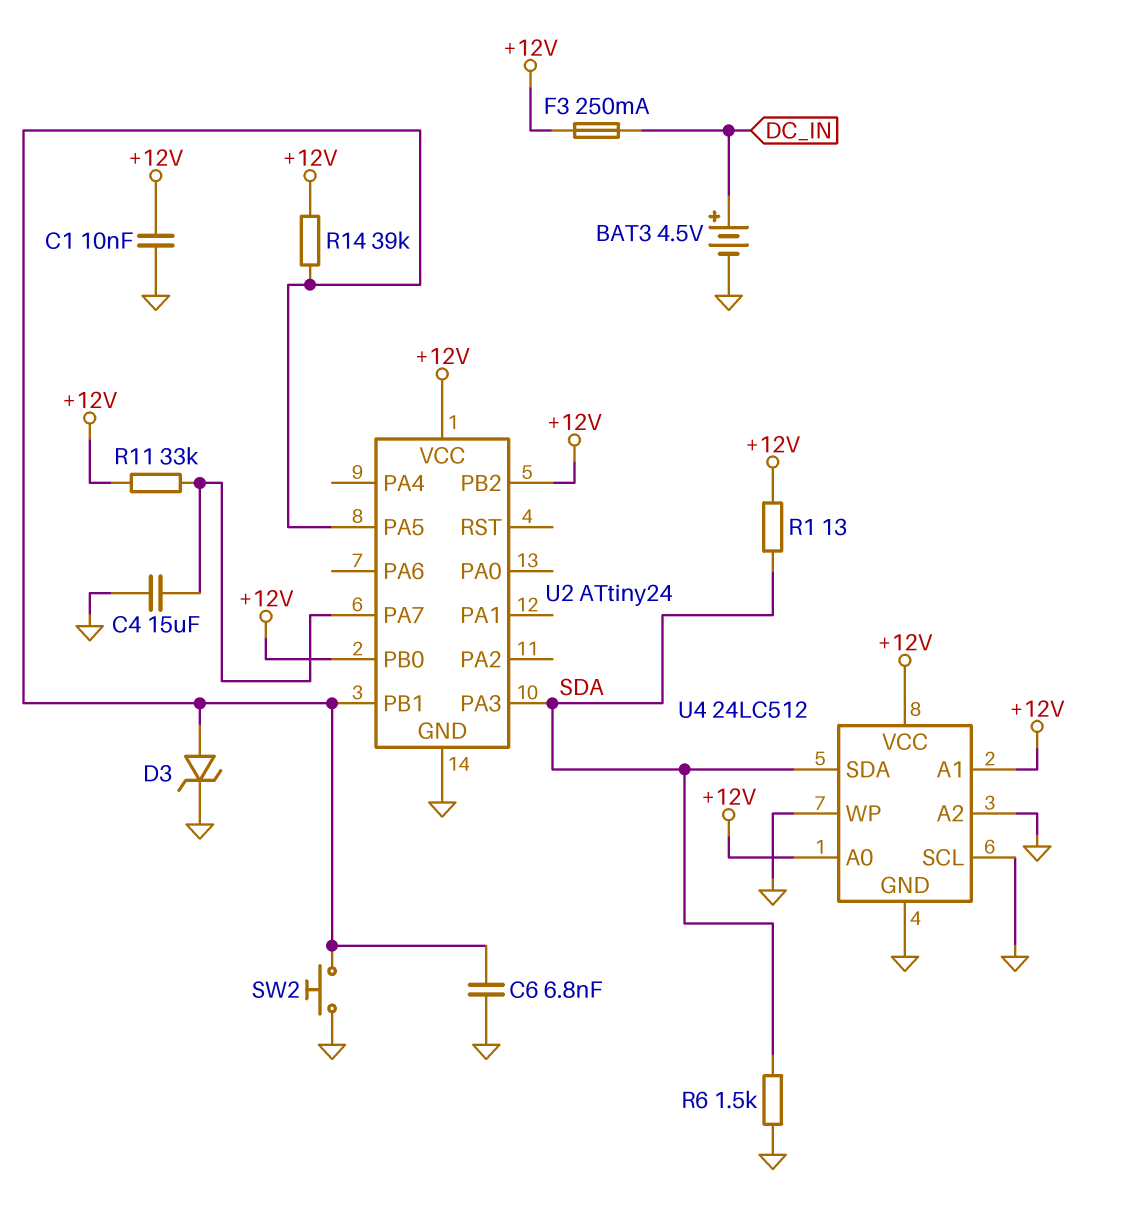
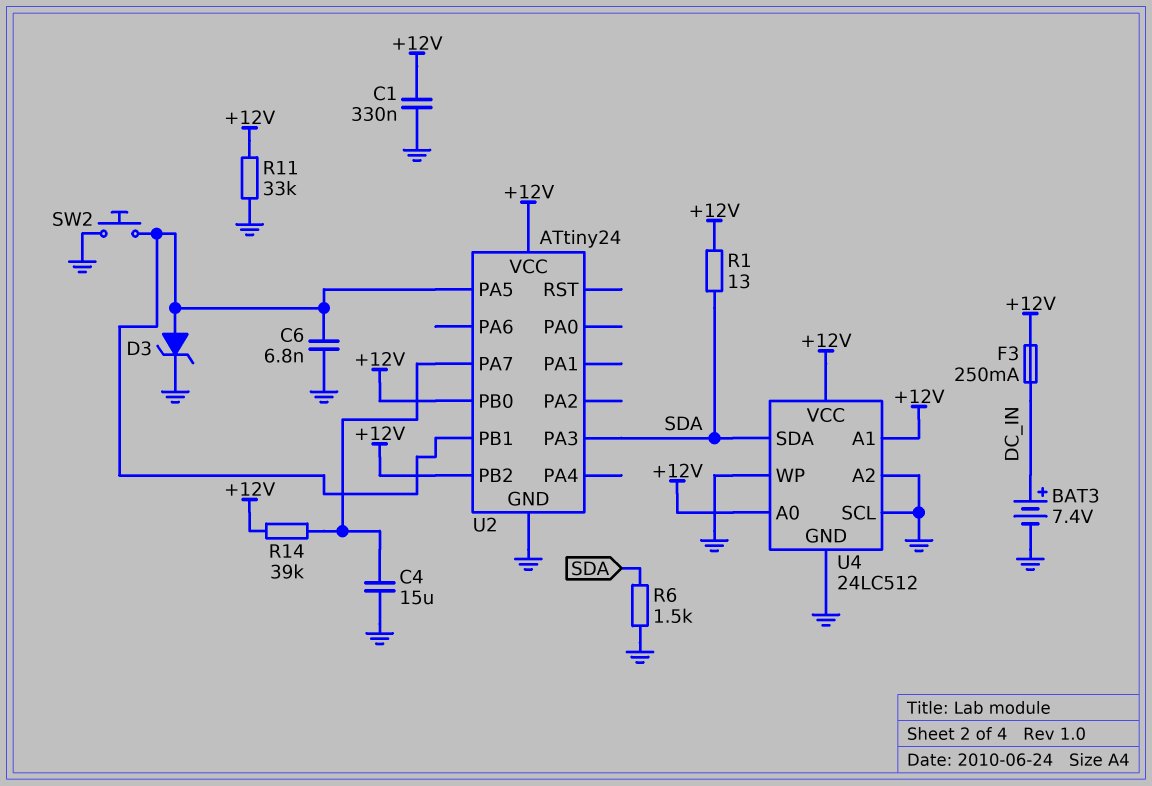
BAT3: 4.5V (plus DC_IN, minus GND) -> 7.4V (plus DC_IN, minus GND)
C1: 10nF (+12V, GND) -> 330nF (+12V, GND)
R11: 33k (+12V, U2/PA7) -> 33k (+12V, GND)
R14: 39k (+12V, U2/PA5) -> 39k (+12V, U2/PA7)

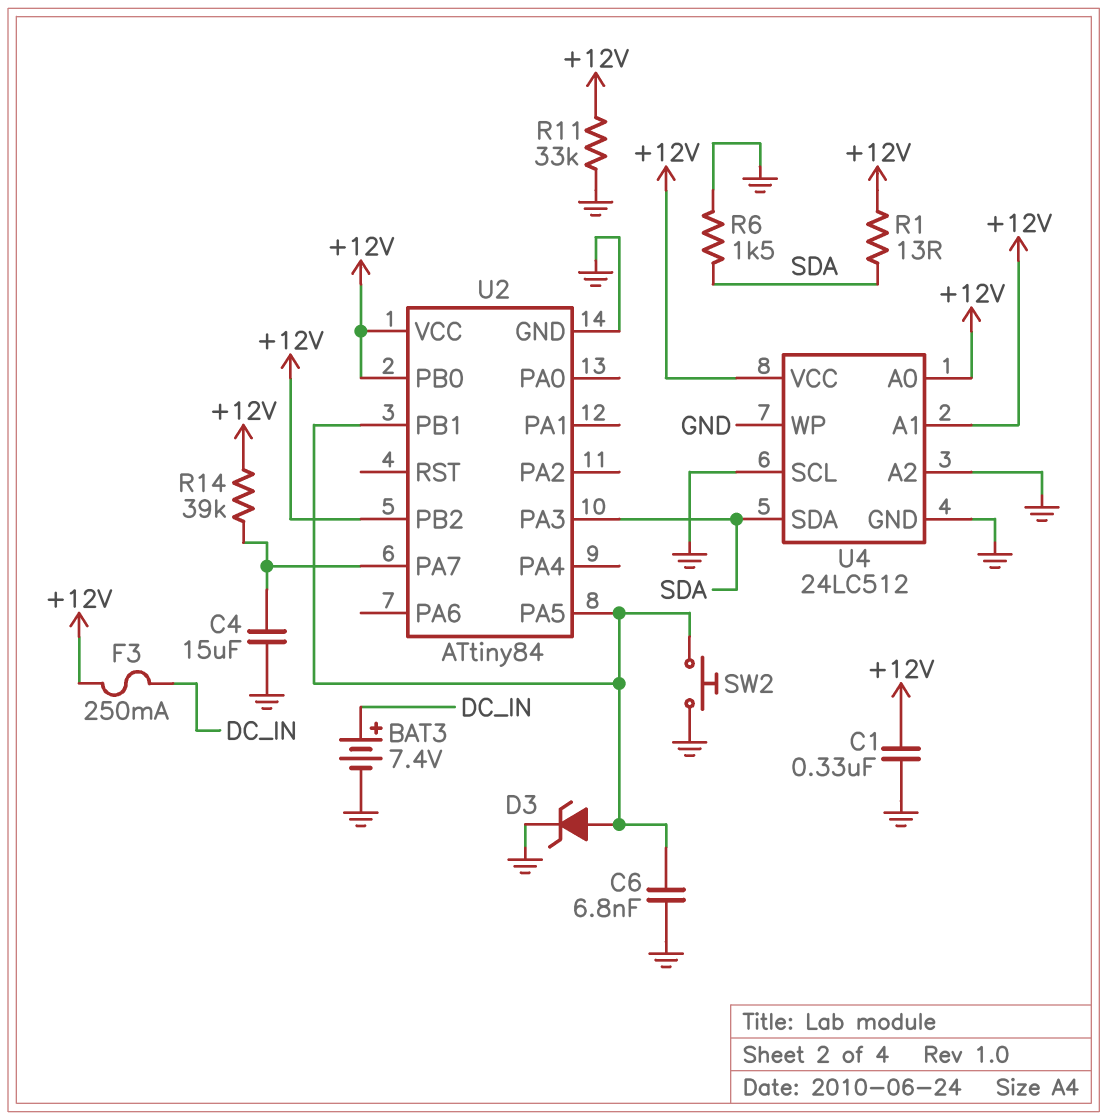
U2: ATtiny24 -> ATtiny84

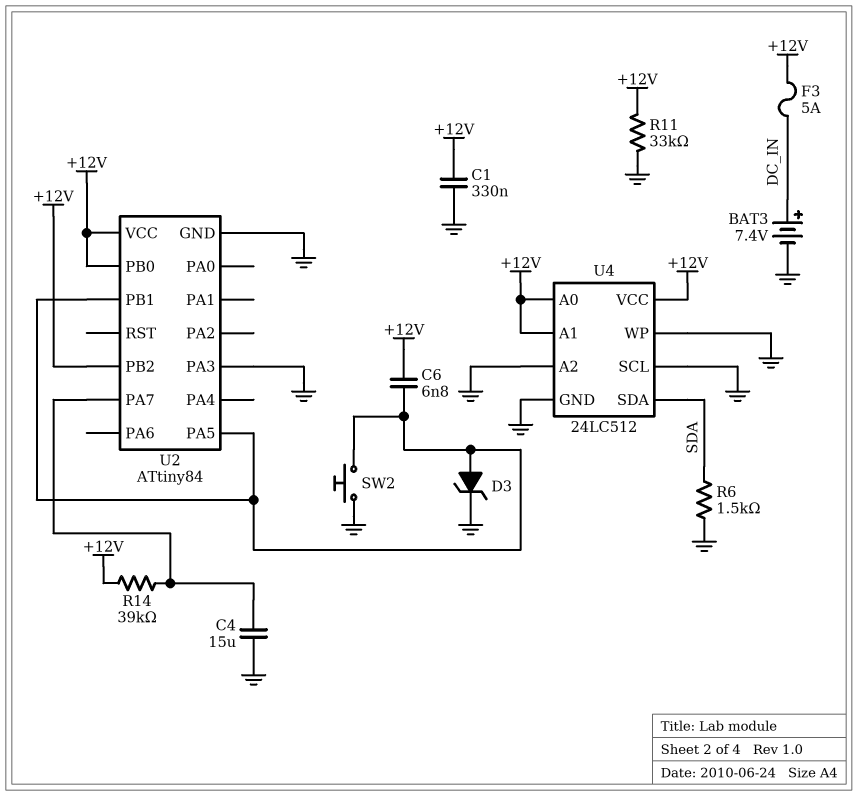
C6: 6.8nF (GND, U2/PA5) -> 6.8nF (+12V, U2/PA5)
F3: 250mA (+12V, DC_IN) -> 5A (+12V, DC_IN)
R1: 13 (+12V, SDA) -> none
U2 pin PA3: SDA -> GND

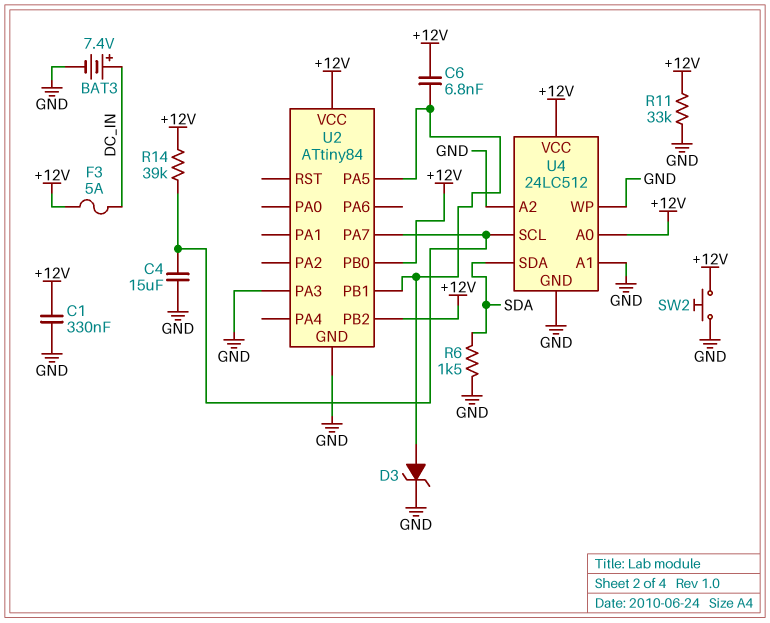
SW2: button (GND, U2/PA5) -> button (+12V, GND)
U4 pin A1: +12V -> GND
U4 pin SCL: GND -> U2/PA7

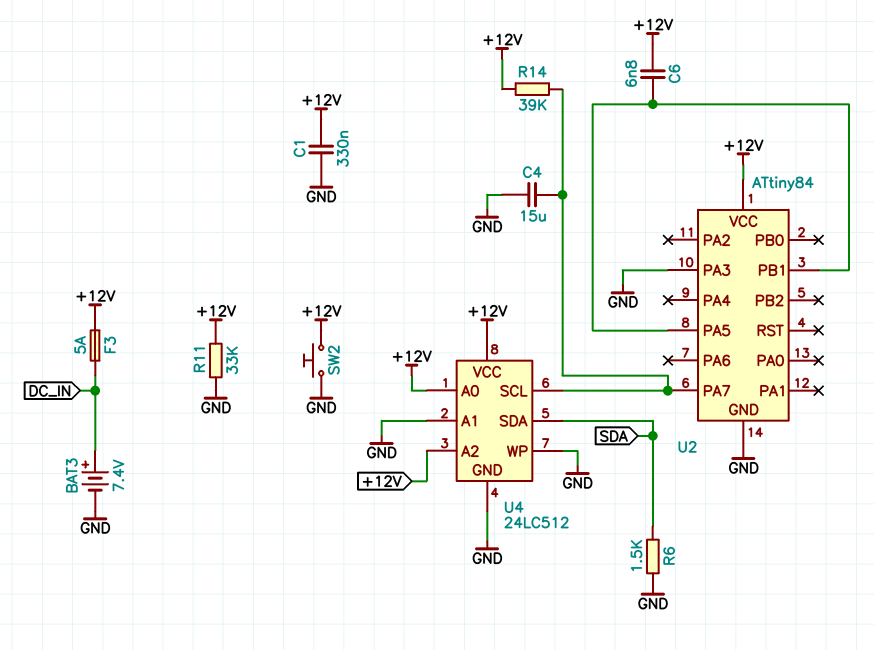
D3: zener (A U2/PA5, K GND) -> none
U2 pin PB0: +12V -> none
U2 pin PB2: +12V -> none
U4 pin A2: GND -> +12V

